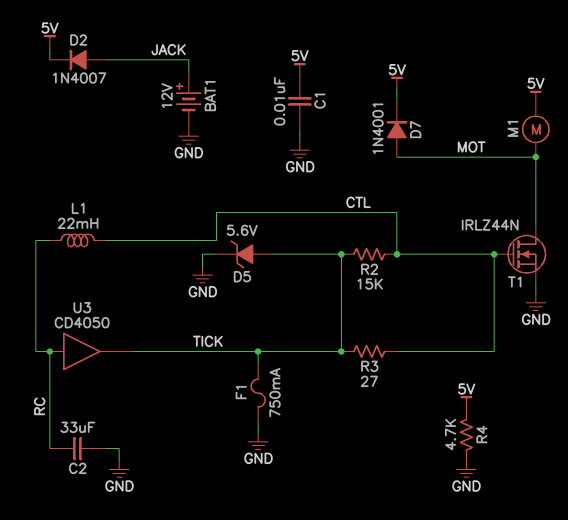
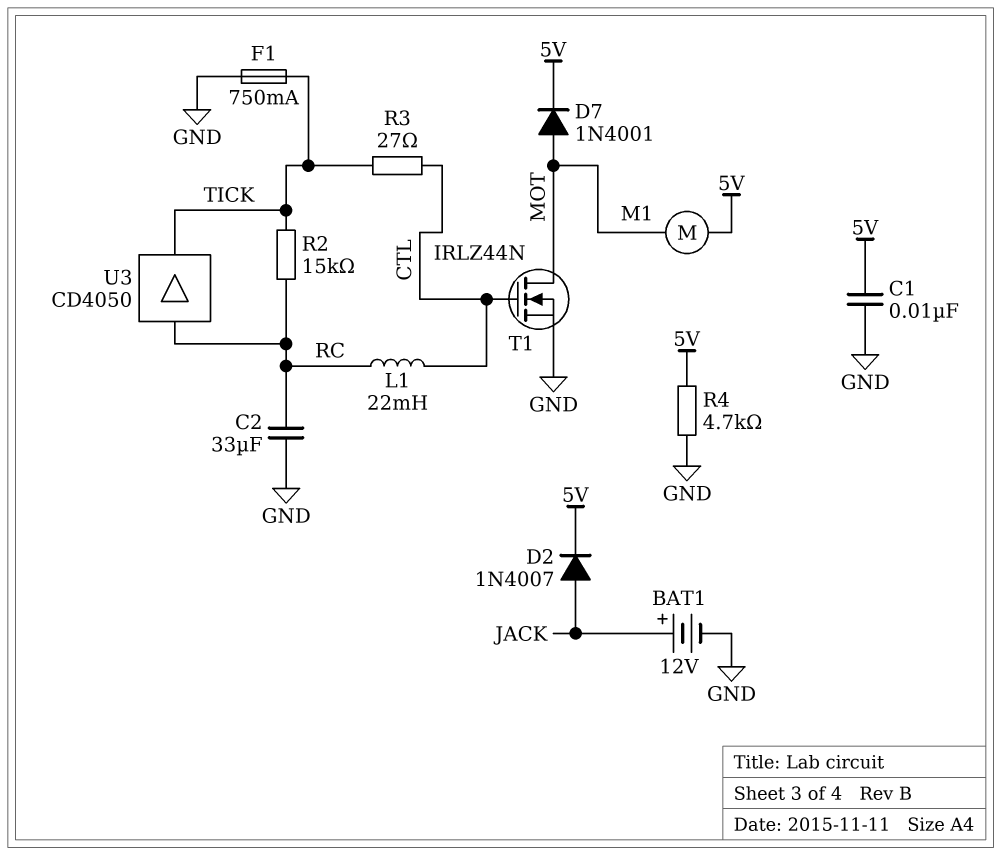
D5: zener 5.6V (A TICK, K GND) -> none
R2: 15k (CTL, TICK) -> 15k (RC, TICK)

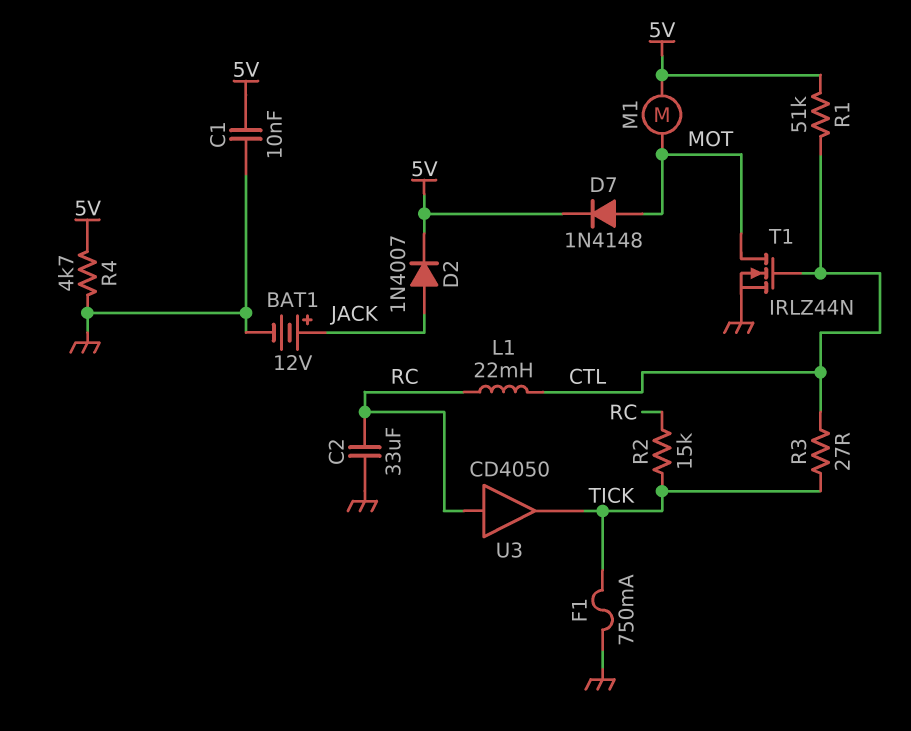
D7: diode 1N4001 (A MOT, K 5V) -> diode 1N4148 (A MOT, K 5V)
R1: none -> 51k (5V, CTL)

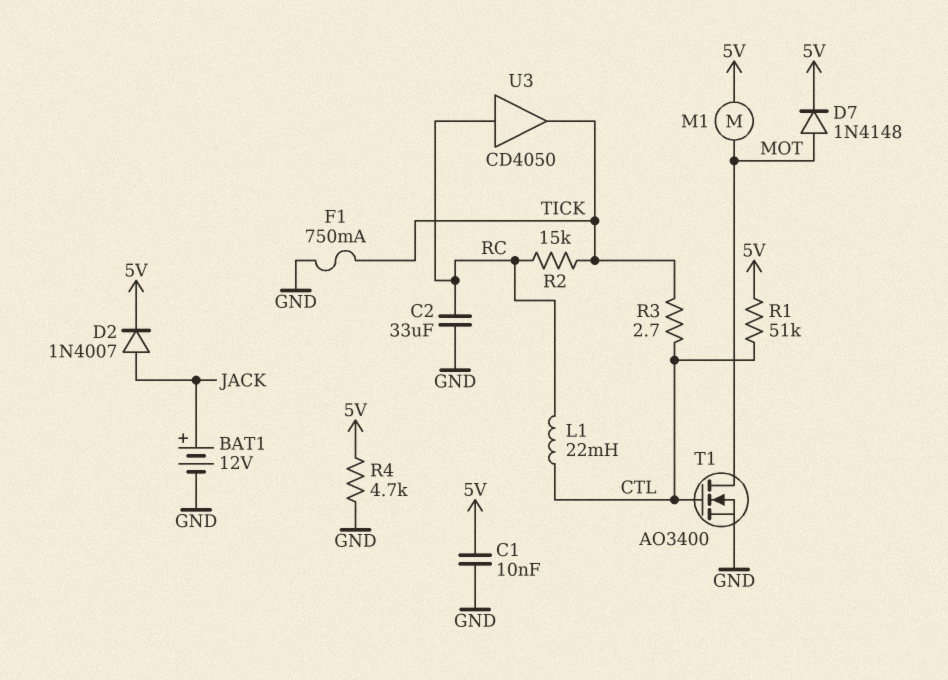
R3: 27 (CTL, TICK) -> 2.7 (CTL, TICK)
T1: NMOS IRLZ44N (G CTL, D MOT, S GND) -> NMOS AO3400 (G CTL, D MOT, S GND)

